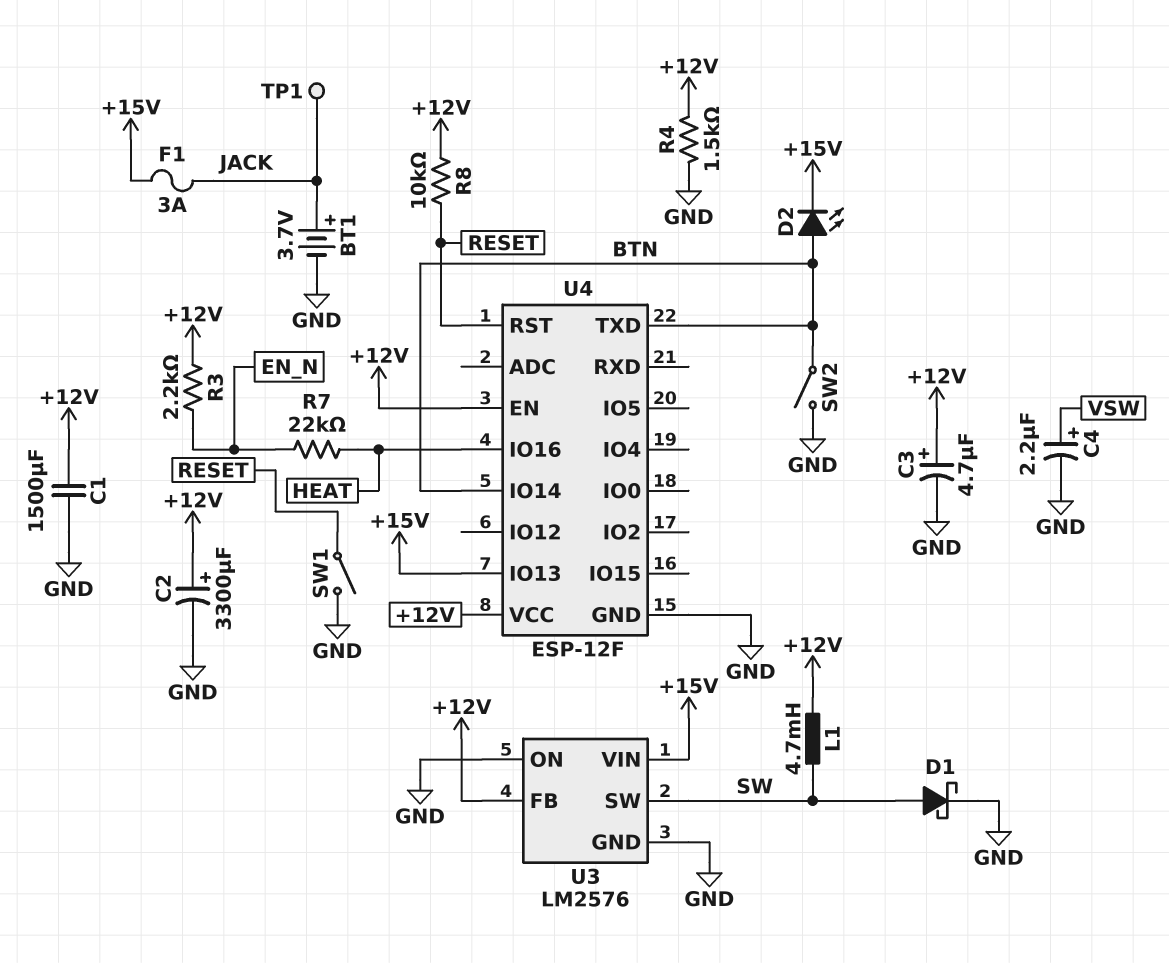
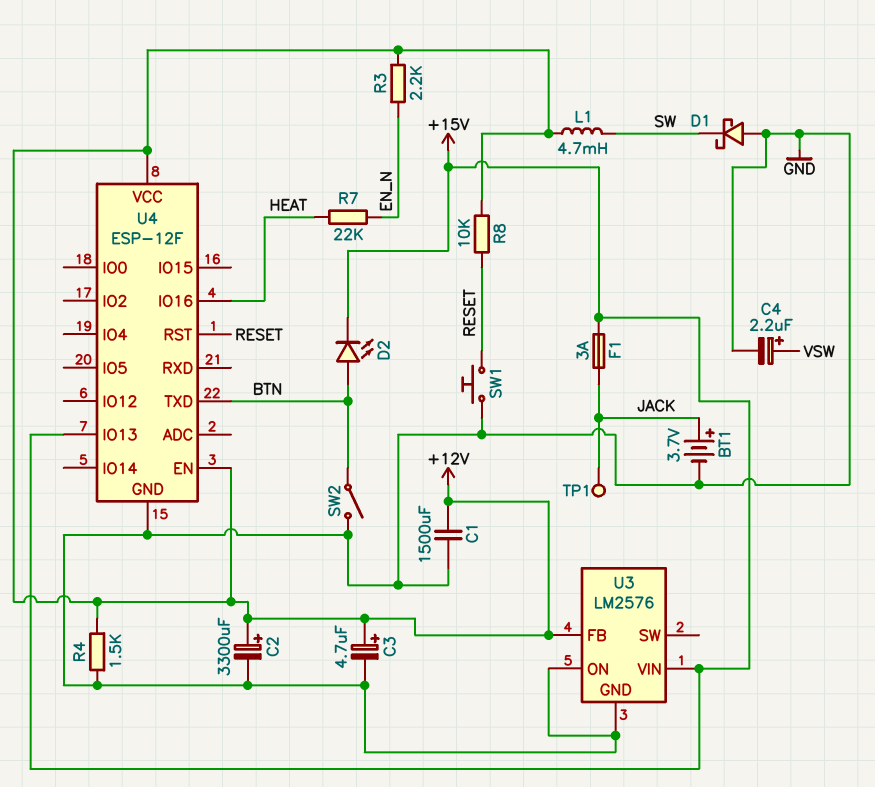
D1: schottky (A SW, K GND) -> schottky (A GND, K SW)
SW1: switch (GND, RESET) -> button (GND, RESET)
U3 pin SW: SW -> none
U4 pin IO14: BTN -> none

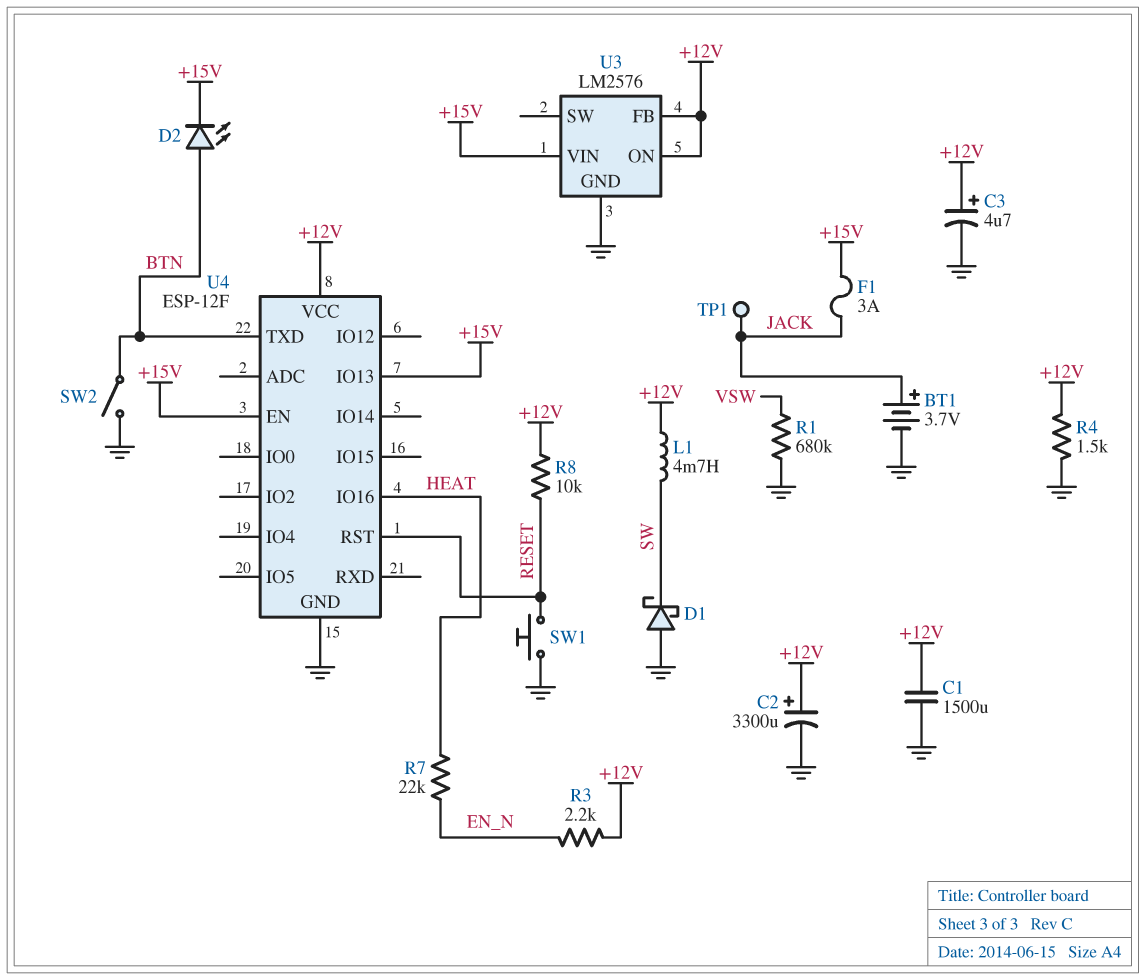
C4: 2.2uF (plus VSW, minus GND) -> none
R1: none -> 680k (GND, VSW)
U3 pin ON: GND -> +12V
U4 pin EN: +12V -> +15V

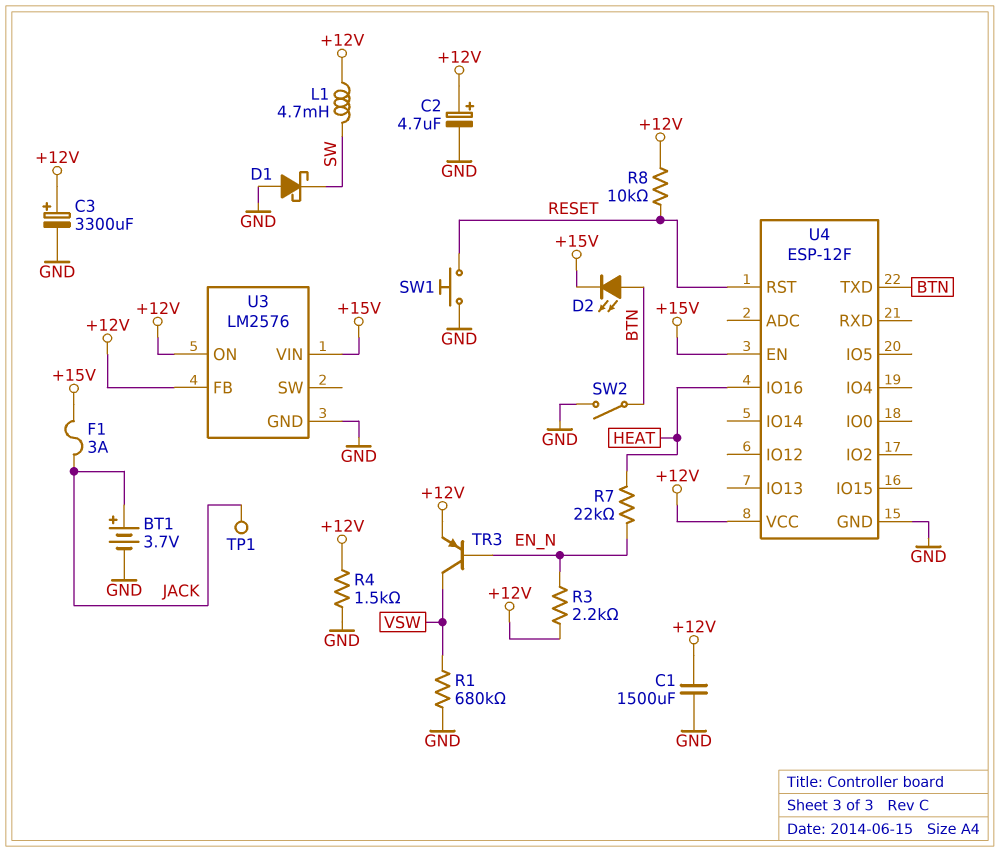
C2: 3300uF (plus +12V, minus GND) -> 4.7uF (plus +12V, minus GND)
C3: 4.7uF (plus +12V, minus GND) -> 3300uF (plus +12V, minus GND)
TR3: none -> PNP (B EN_N, C VSW, E +12V)
U4 pin IO13: +15V -> none

